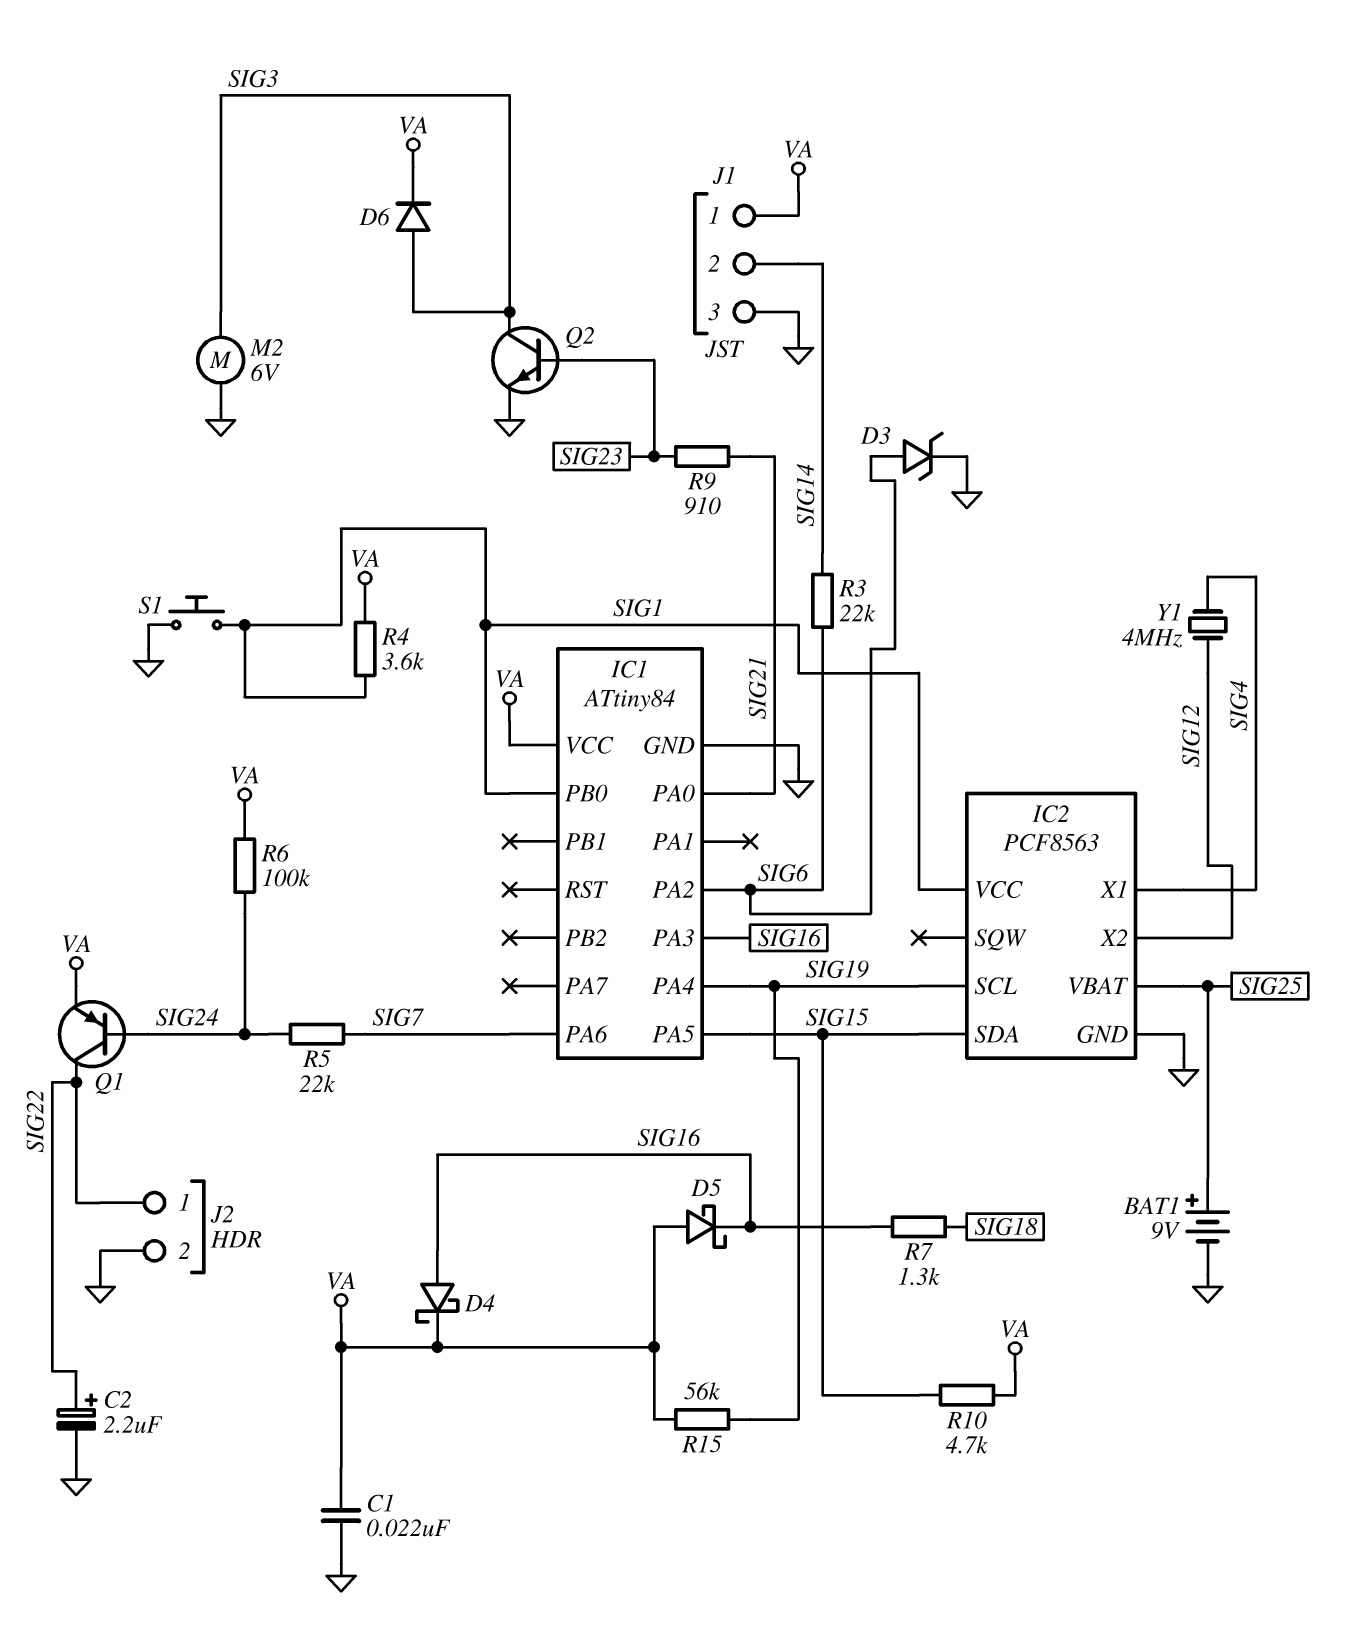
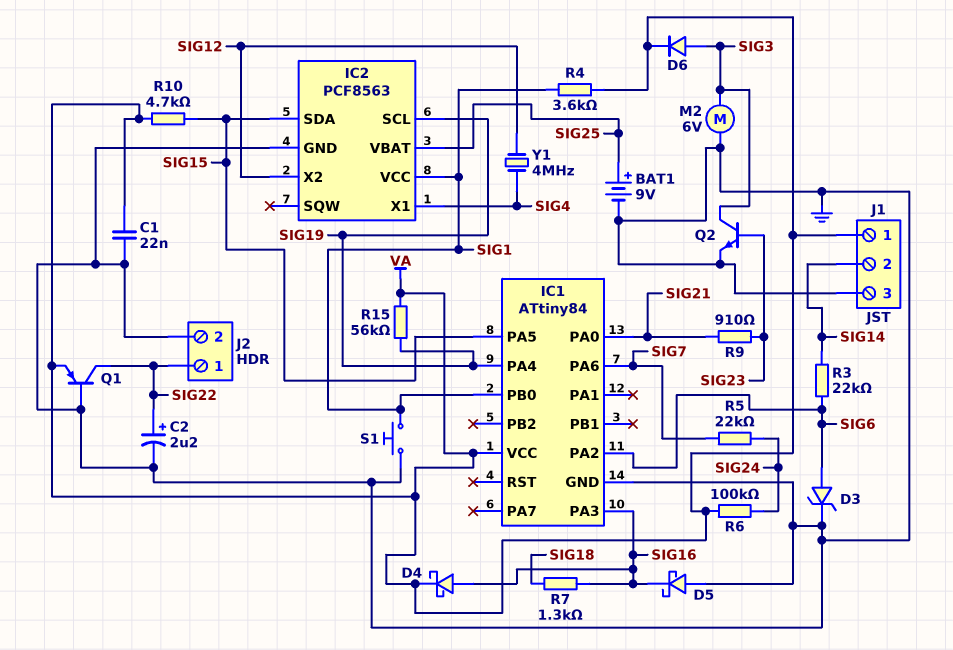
D5: schottky (A VA, K SIG16) -> schottky (A GND, K SIG16)
Q1: PNP (B SIG24, C SIG22, E VA) -> PNP (B GND, C SIG22, E VA)

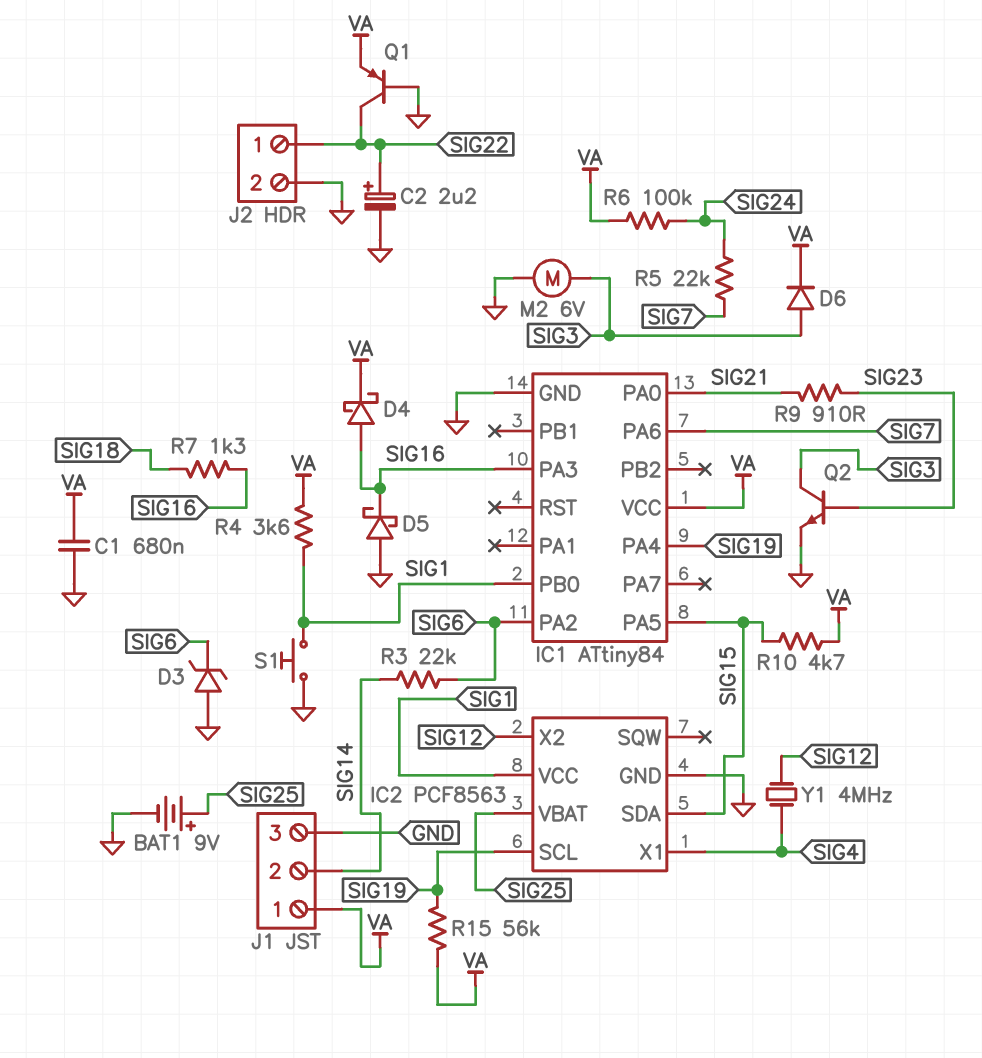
C1: 22nF (GND, VA) -> 680nF (GND, VA)
D3: zener (A SIG6, K GND) -> zener (A GND, K SIG6)

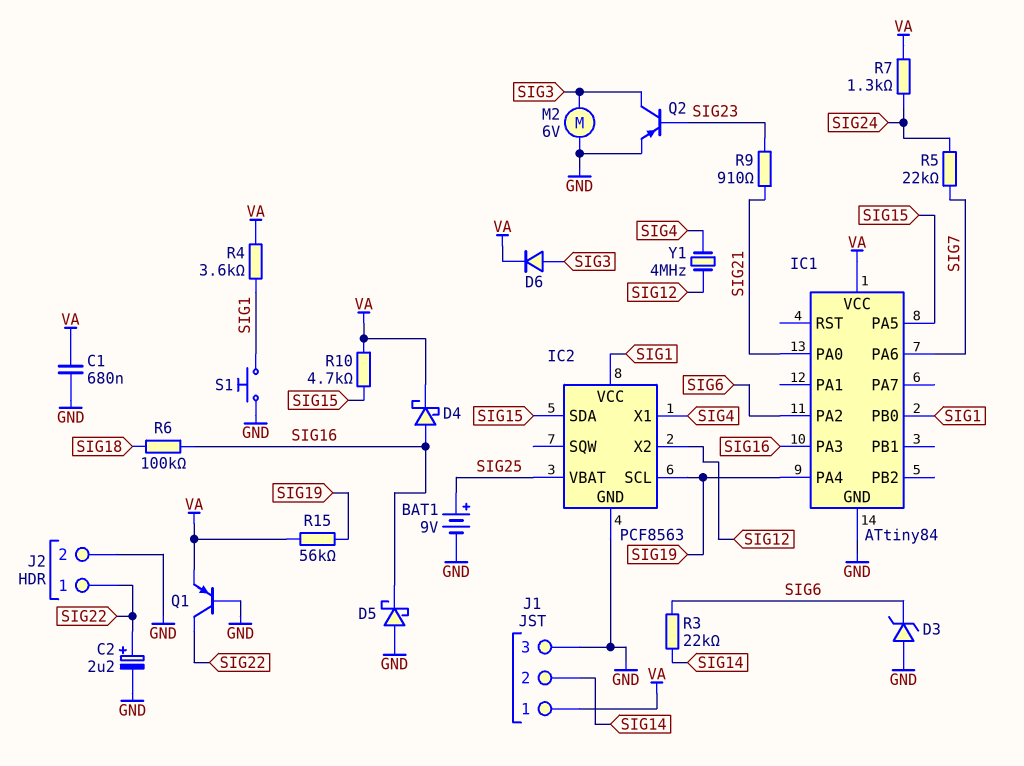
Q2: NPN (B SIG23, C SIG3, E GND) -> PNP (B SIG23, C SIG3, E GND)
R6: 100k (SIG24, VA) -> 100k (SIG16, SIG18)
R7: 1.3k (SIG16, SIG18) -> 1.3k (SIG24, VA)

